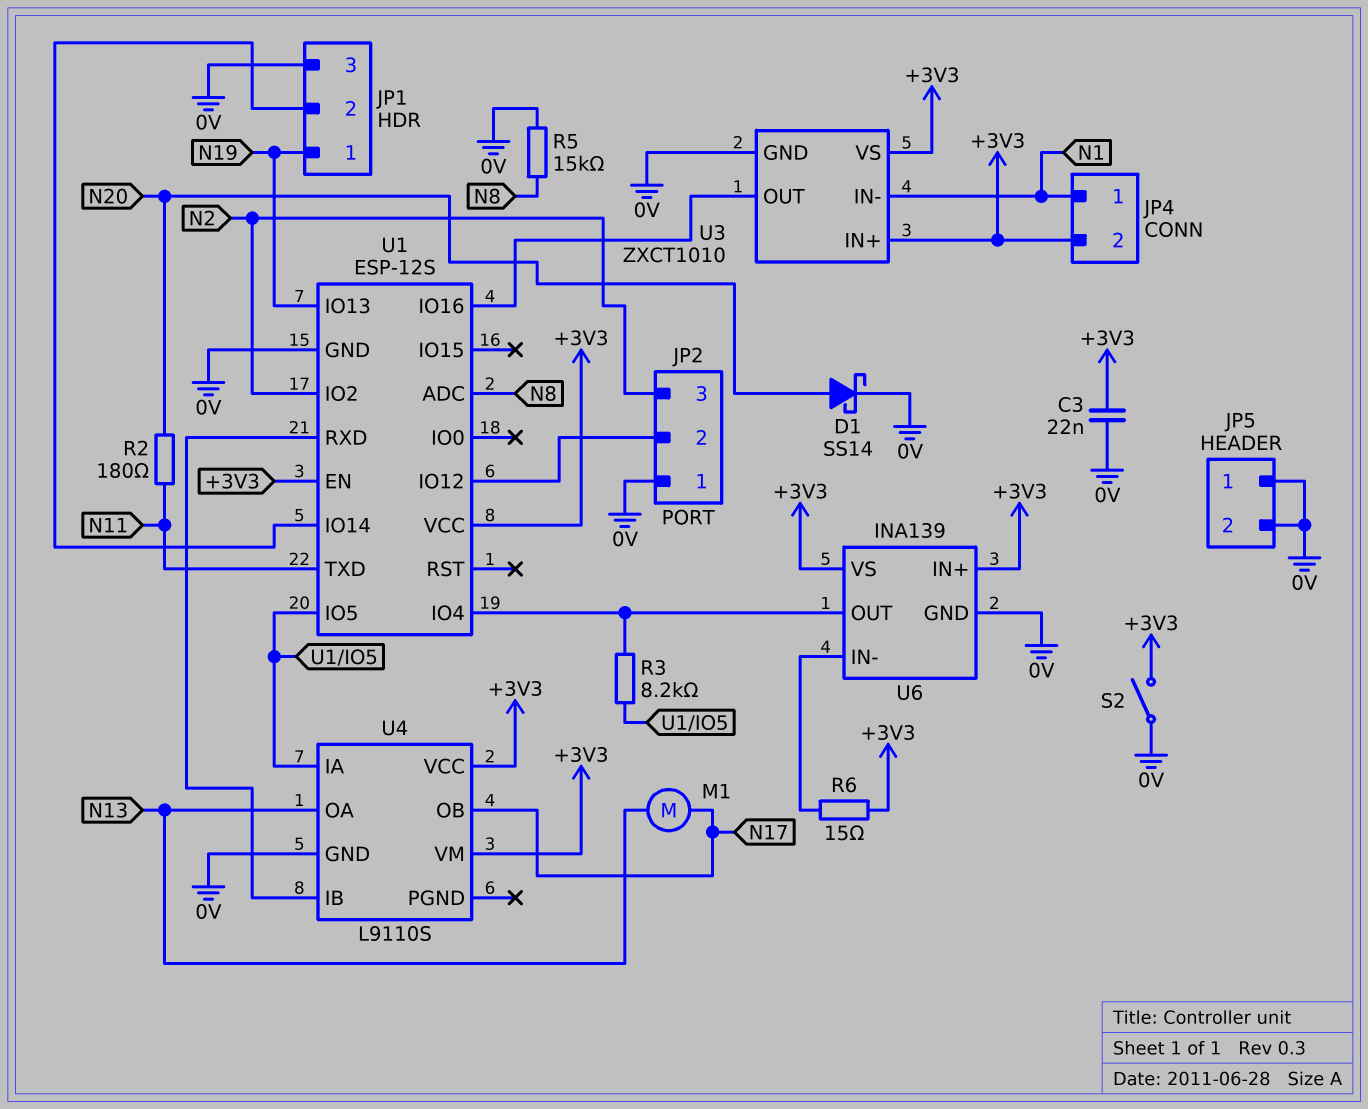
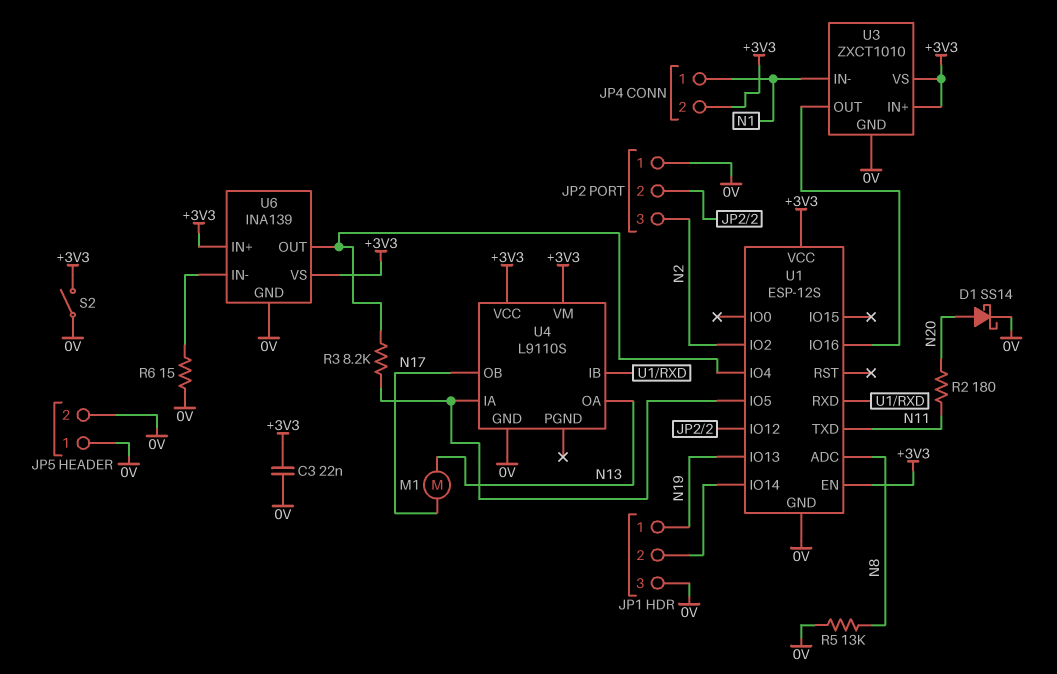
R5: 15k (0V, N8) -> 13k (0V, N8)
R6: 15 (+3V3, U6/IN-) -> 15 (0V, U6/IN-)

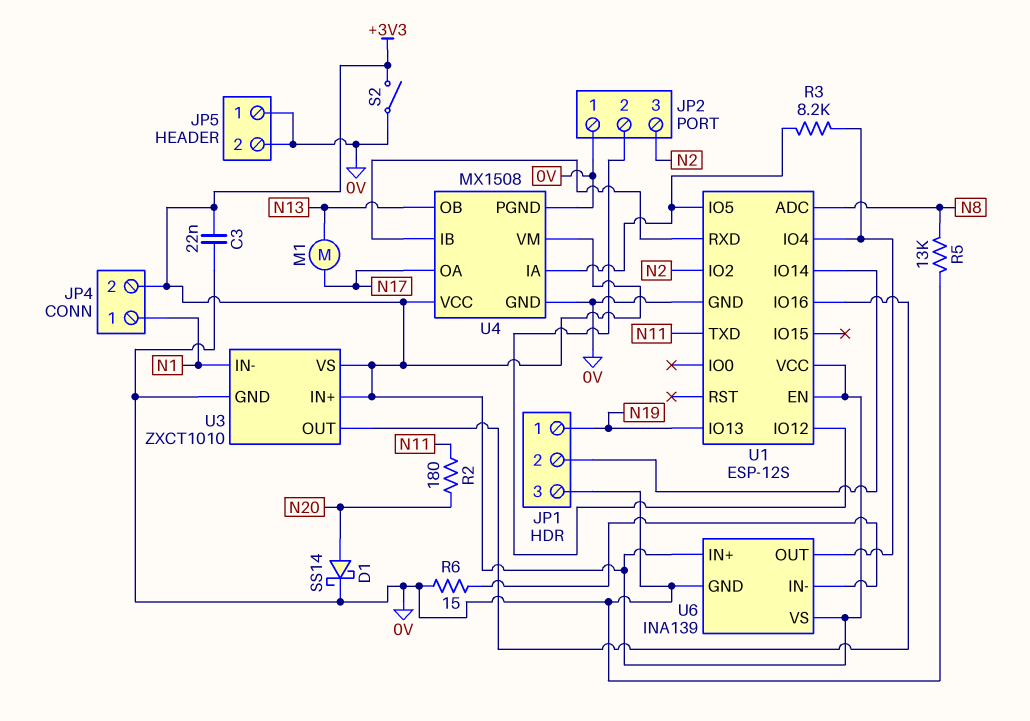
U4: L9110S -> MX1508
U4 pin OA: N13 -> N17
U4 pin OB: N17 -> N13
U4 pin PGND: none -> 0V

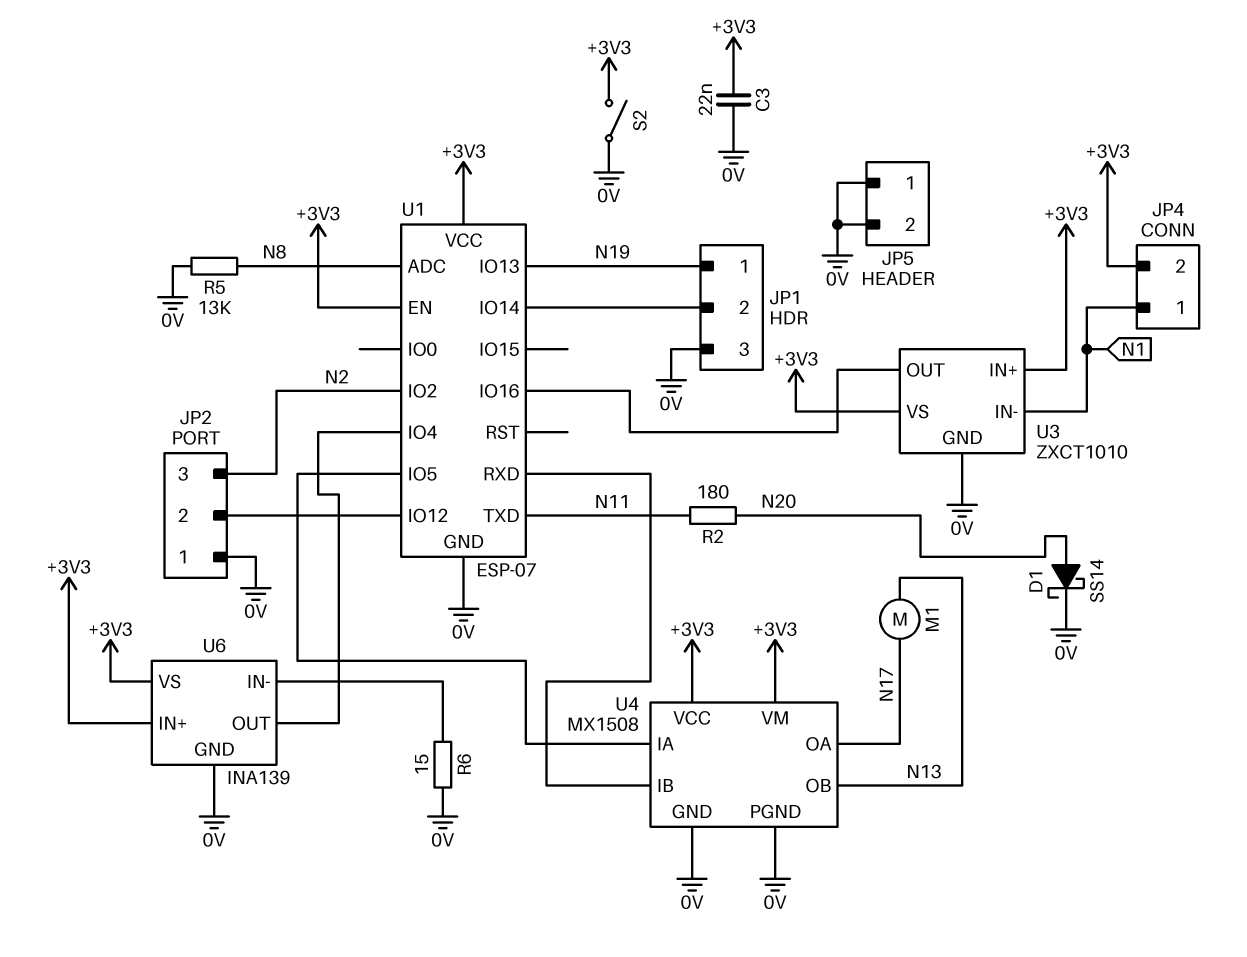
R3: 8.2k (U1/IO4, U1/IO5) -> none
U1: ESP-12S -> ESP-07

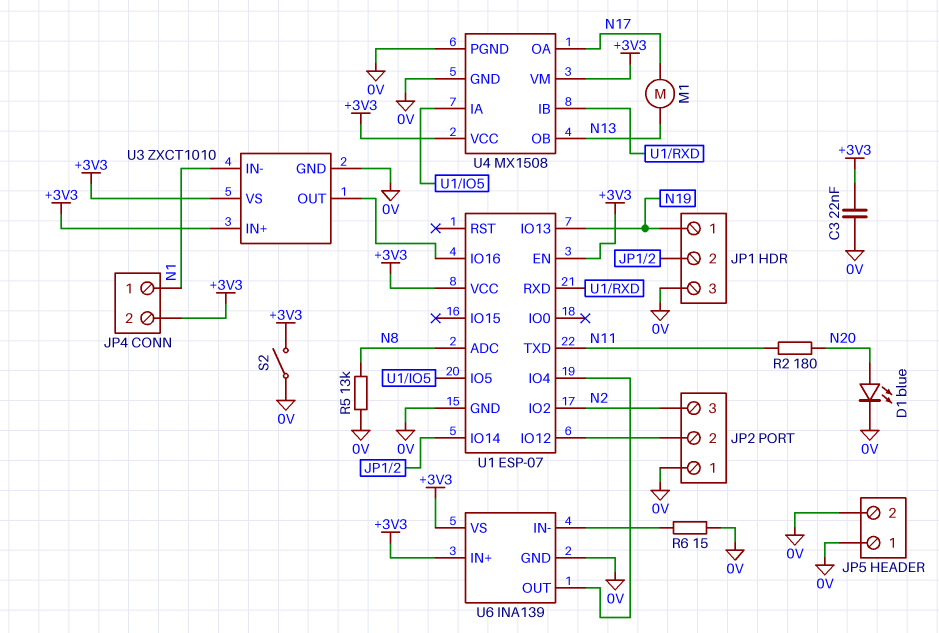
D1: schottky SS14 (A N20, K 0V) -> LED blue (A N20, K 0V)

